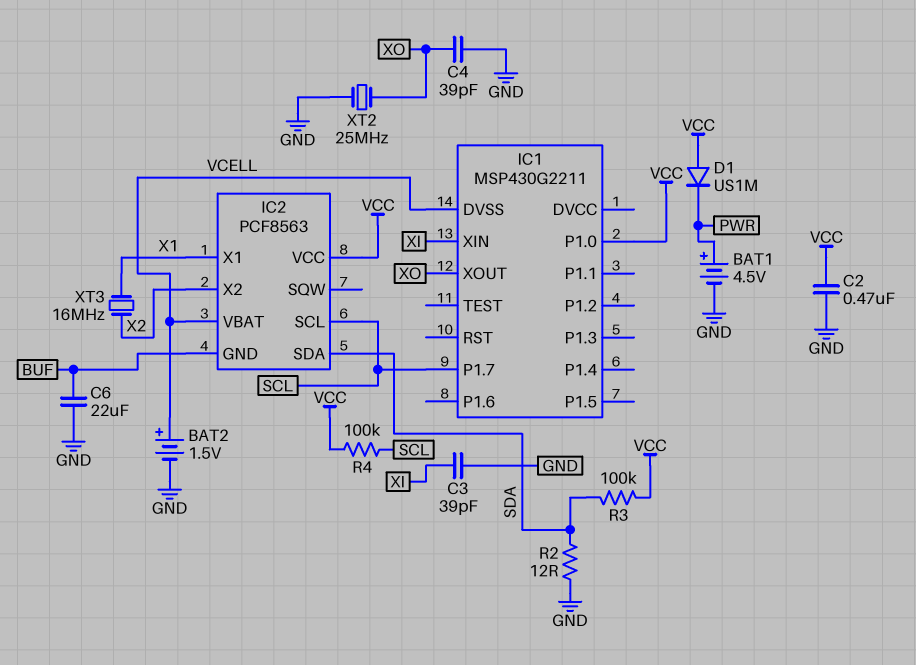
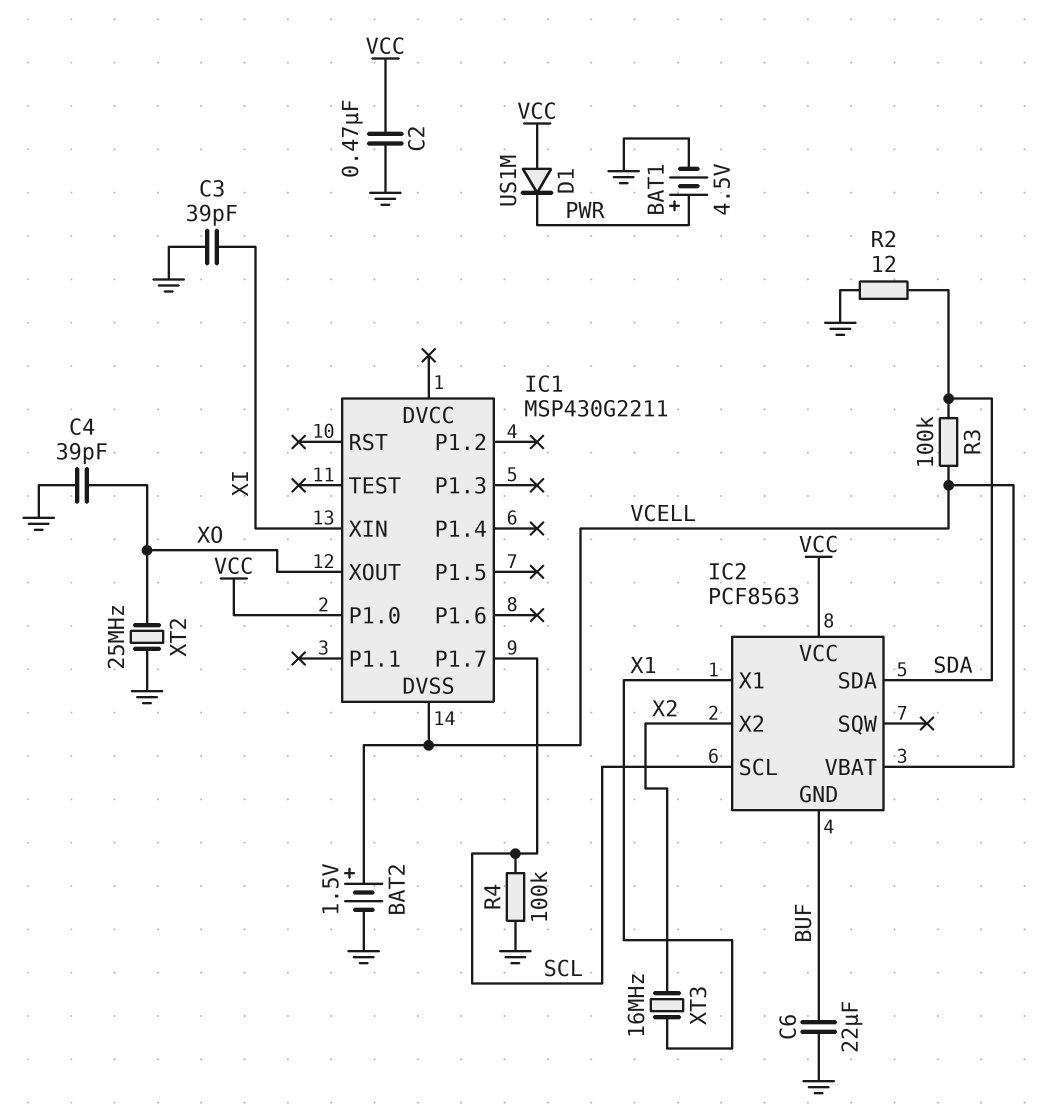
R3: 100k (SDA, VCC) -> 100k (SDA, VCELL)
R4: 100k (SCL, VCC) -> 100k (GND, SCL)

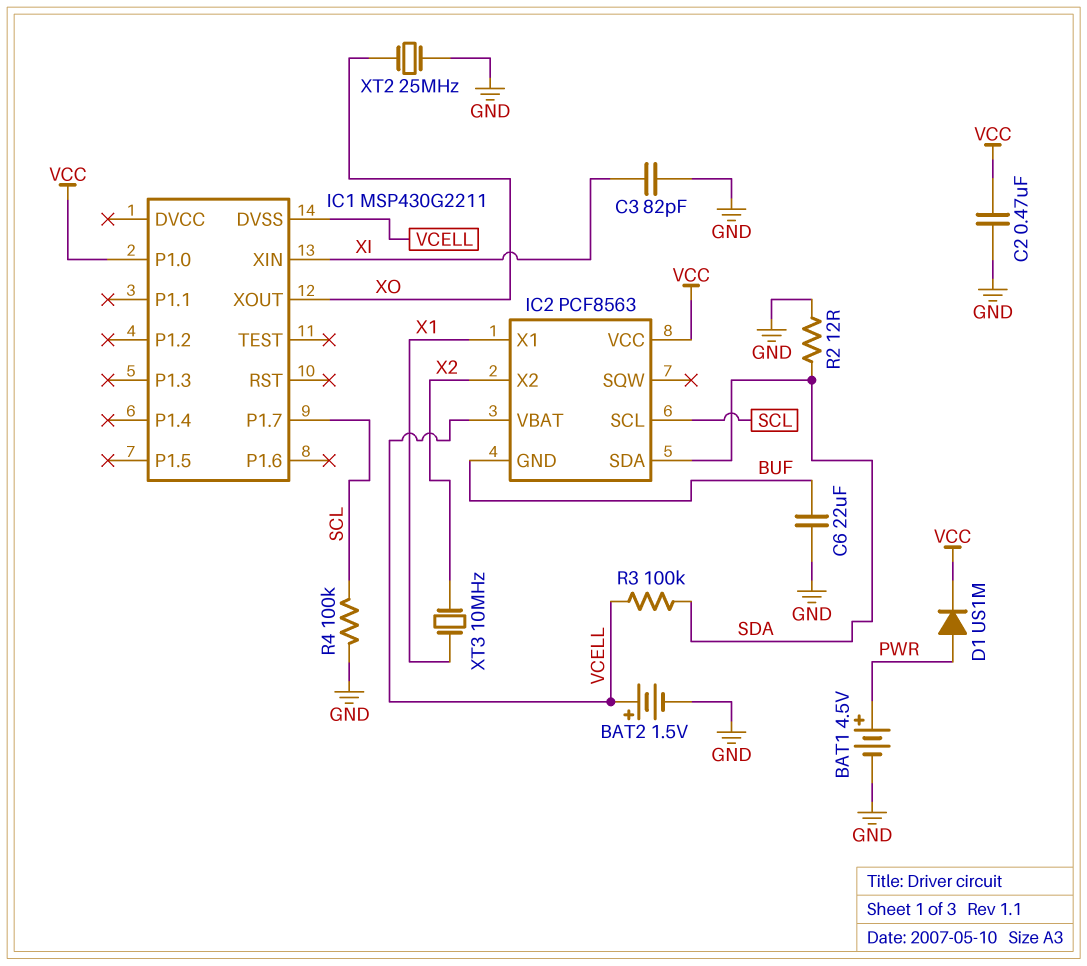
C3: 39pF (GND, XI) -> 82pF (GND, XI)
C4: 39pF (GND, XO) -> none
D1: diode US1M (A VCC, K PWR) -> diode US1M (A PWR, K VCC)
XT3: 16MHz (X1, X2) -> 10MHz (X1, X2)

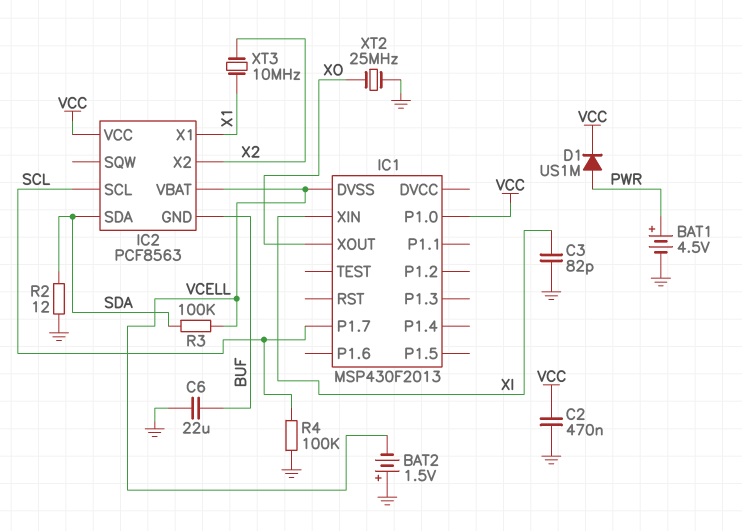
BAT2: 1.5V (plus VCELL, minus GND) -> 1.5V (plus GND, minus VCELL)
IC1: MSP430G2211 -> MSP430F2013

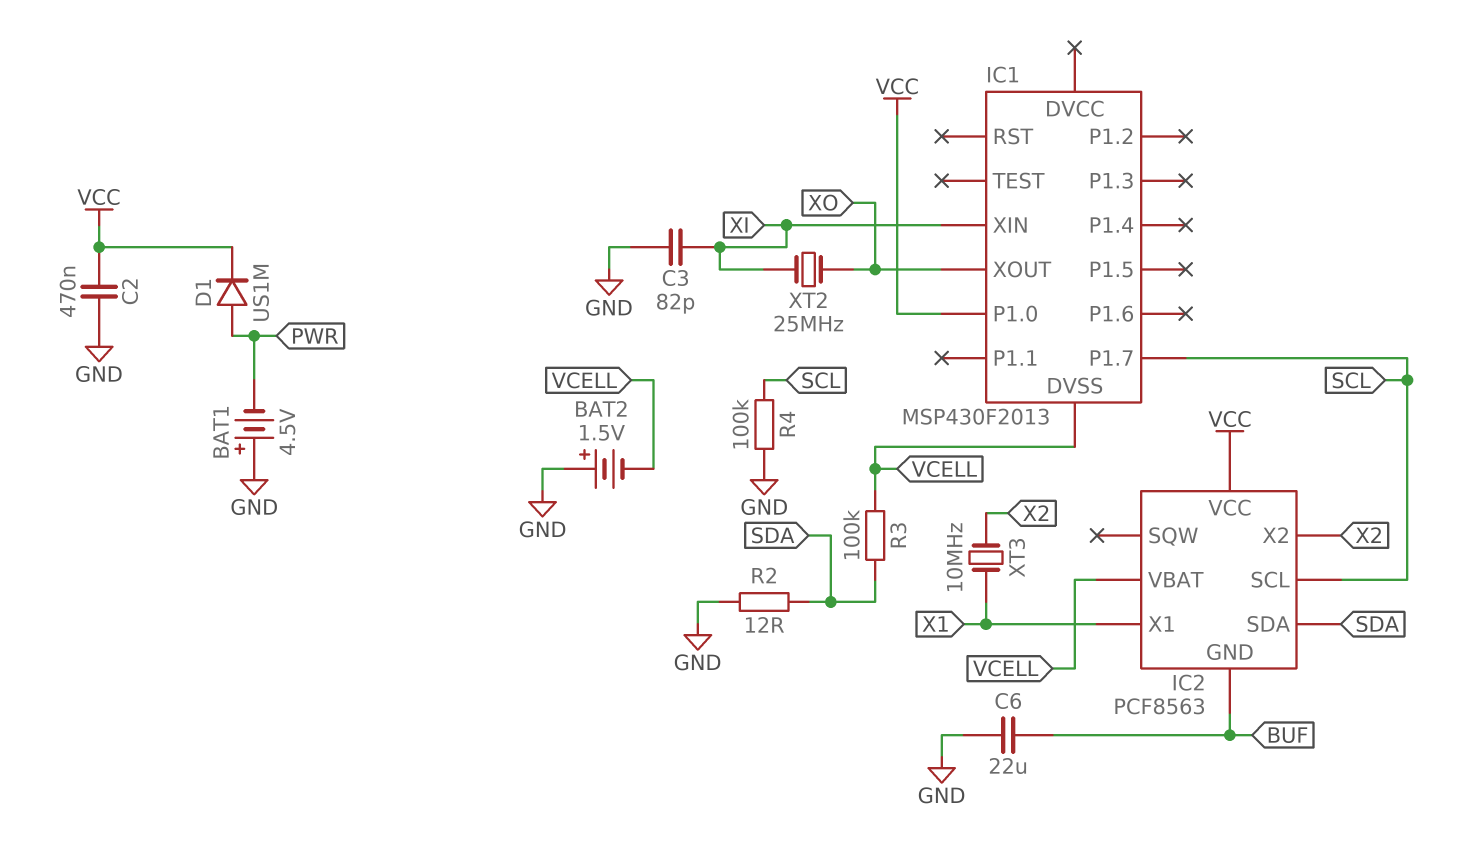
BAT1: 4.5V (plus PWR, minus GND) -> 4.5V (plus GND, minus PWR)
XT2: 25MHz (GND, XO) -> 25MHz (XI, XO)

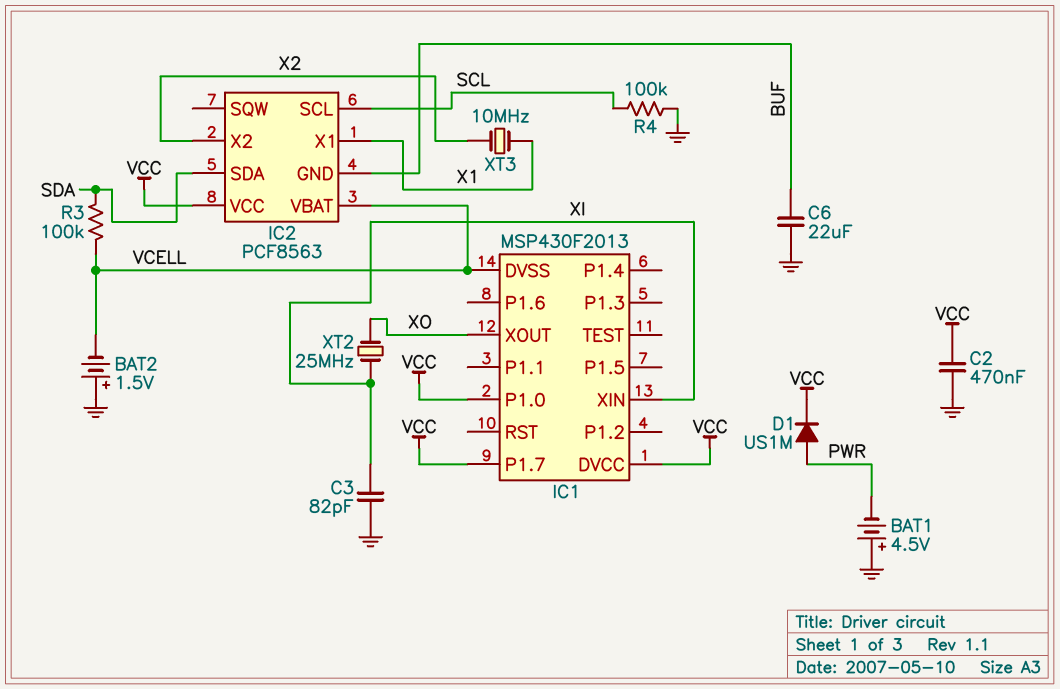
IC1 pin DVCC: none -> VCC
IC1 pin P1.7: SCL -> VCC
R2: 12 (GND, SDA) -> none

